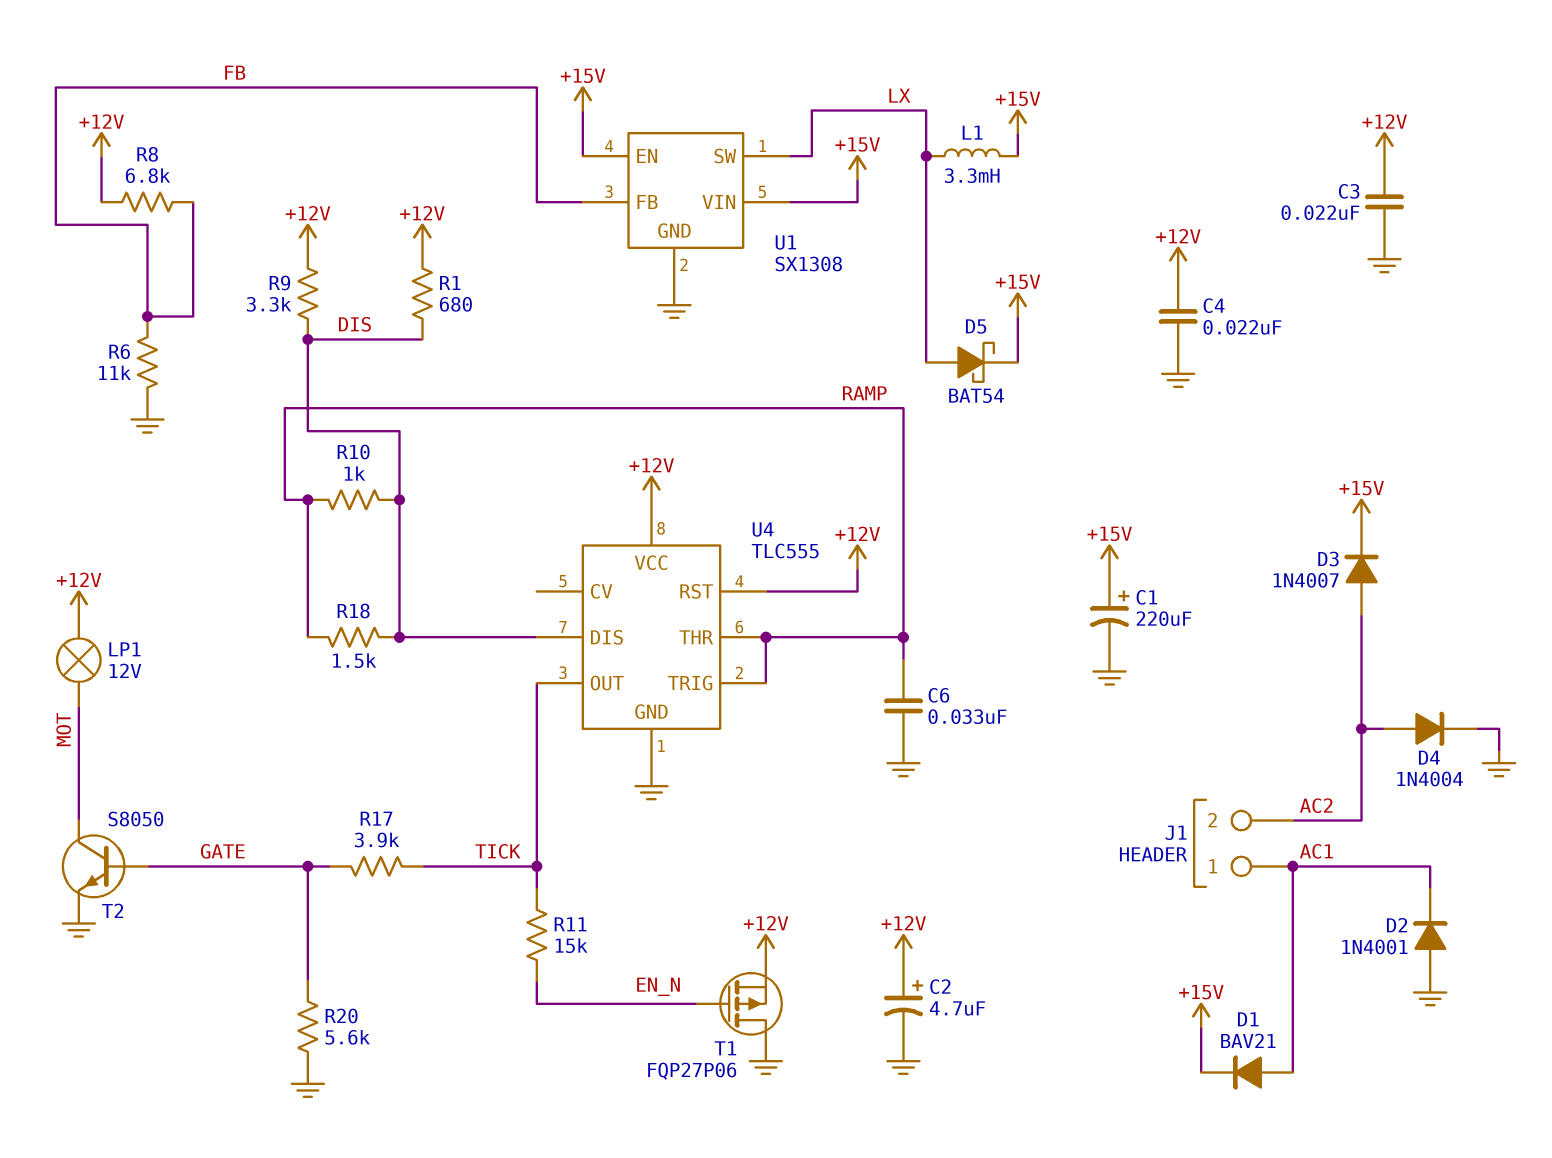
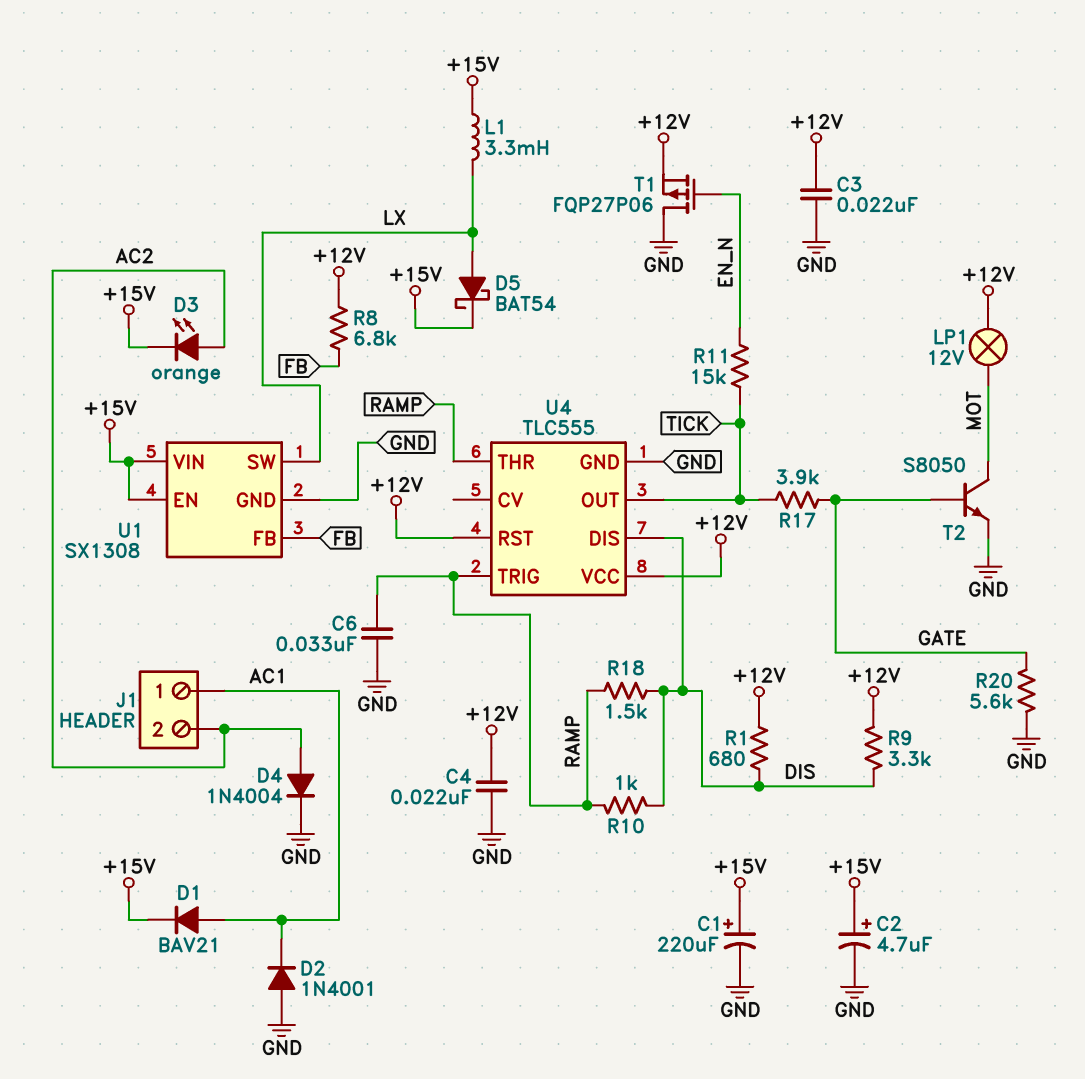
C2: 4.7uF (plus +12V, minus GND) -> 4.7uF (plus +15V, minus GND)
D3: diode 1N4007 (A AC2, K +15V) -> LED orange (A AC2, K +15V)
R6: 11k (FB, GND) -> none

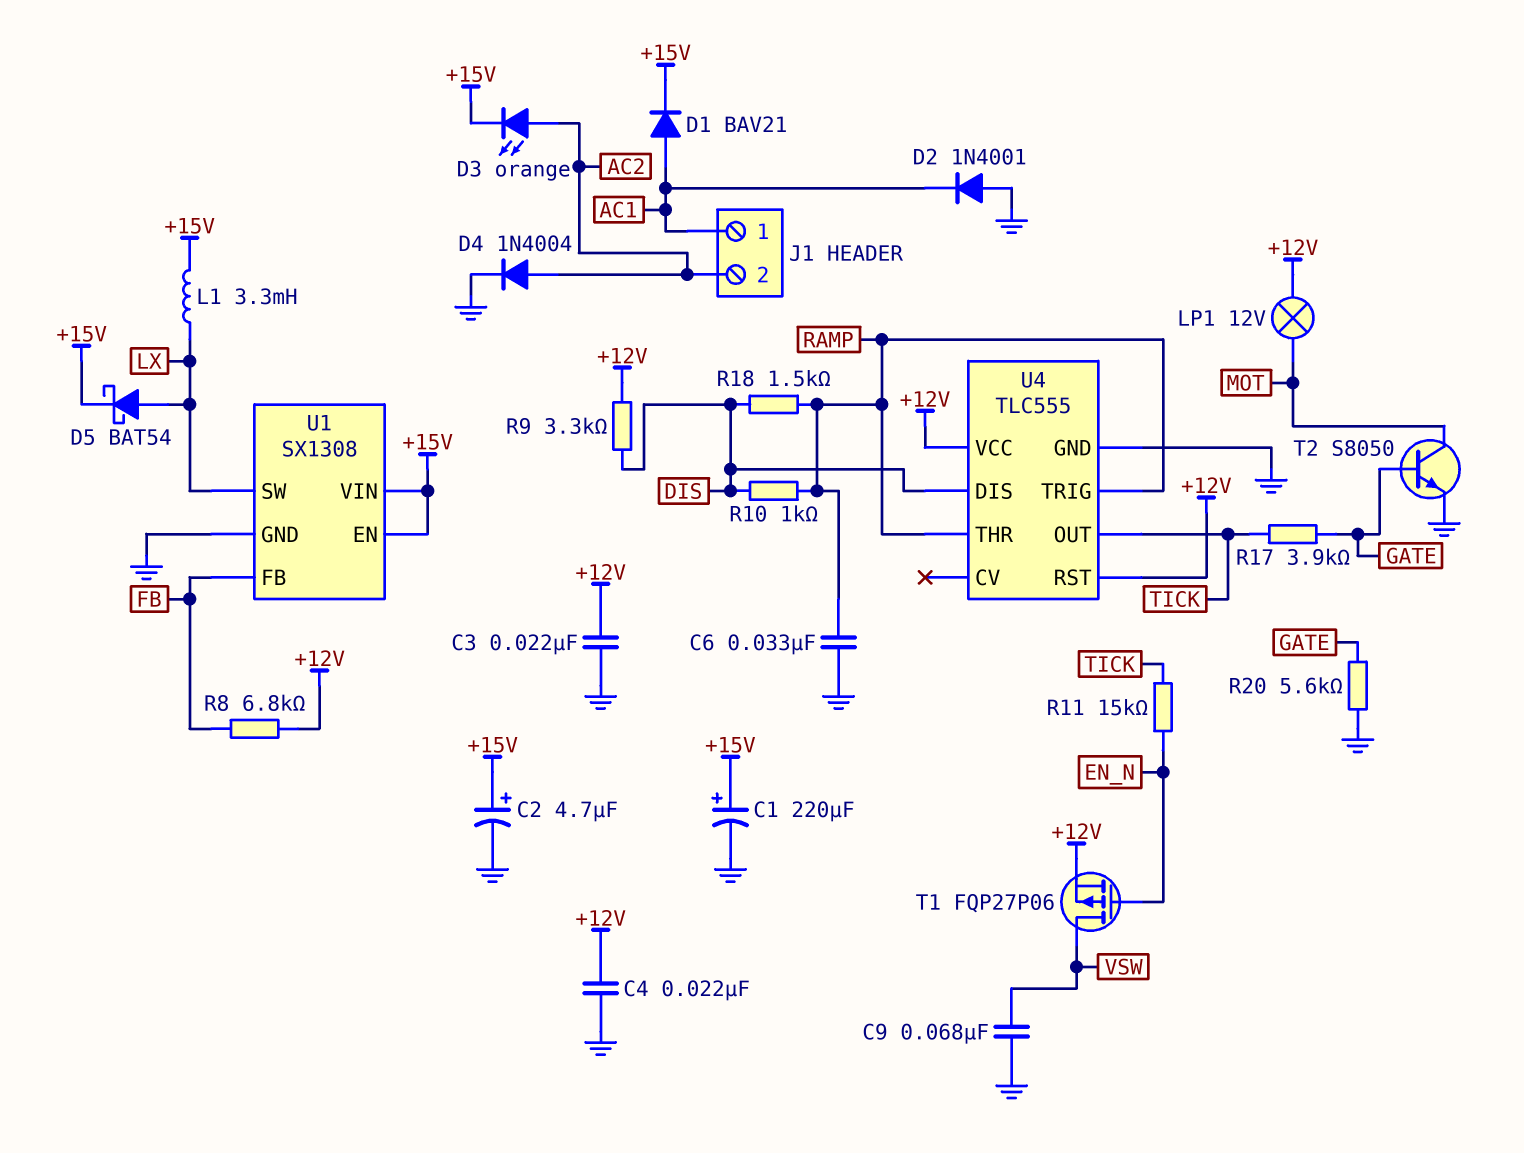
C9: none -> 68nF (GND, VSW)
R1: 680 (+12V, DIS) -> none
T1: PMOS FQP27P06 (G EN_N, D GND, S +12V) -> PMOS FQP27P06 (G EN_N, D VSW, S +12V)

